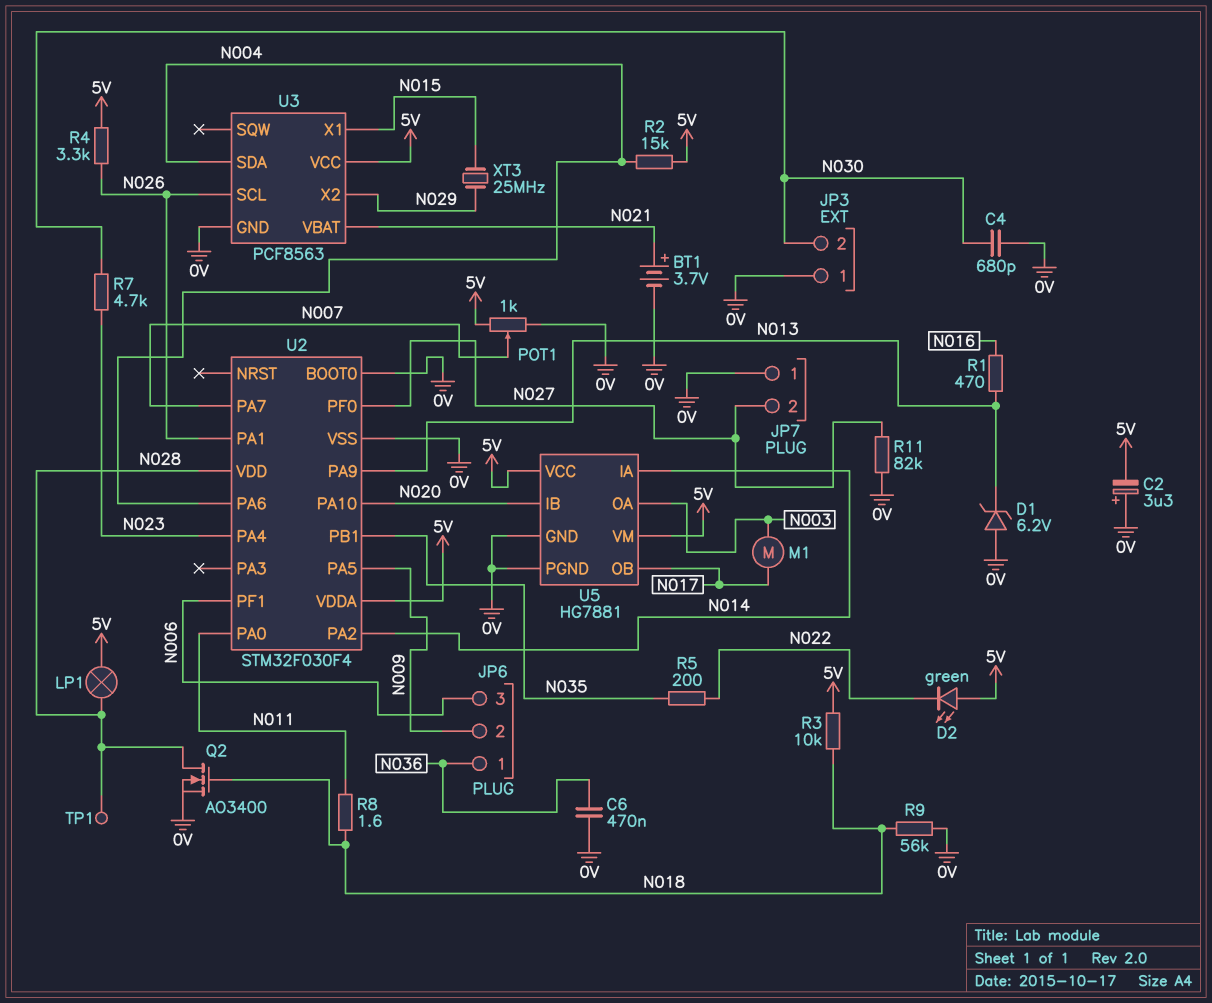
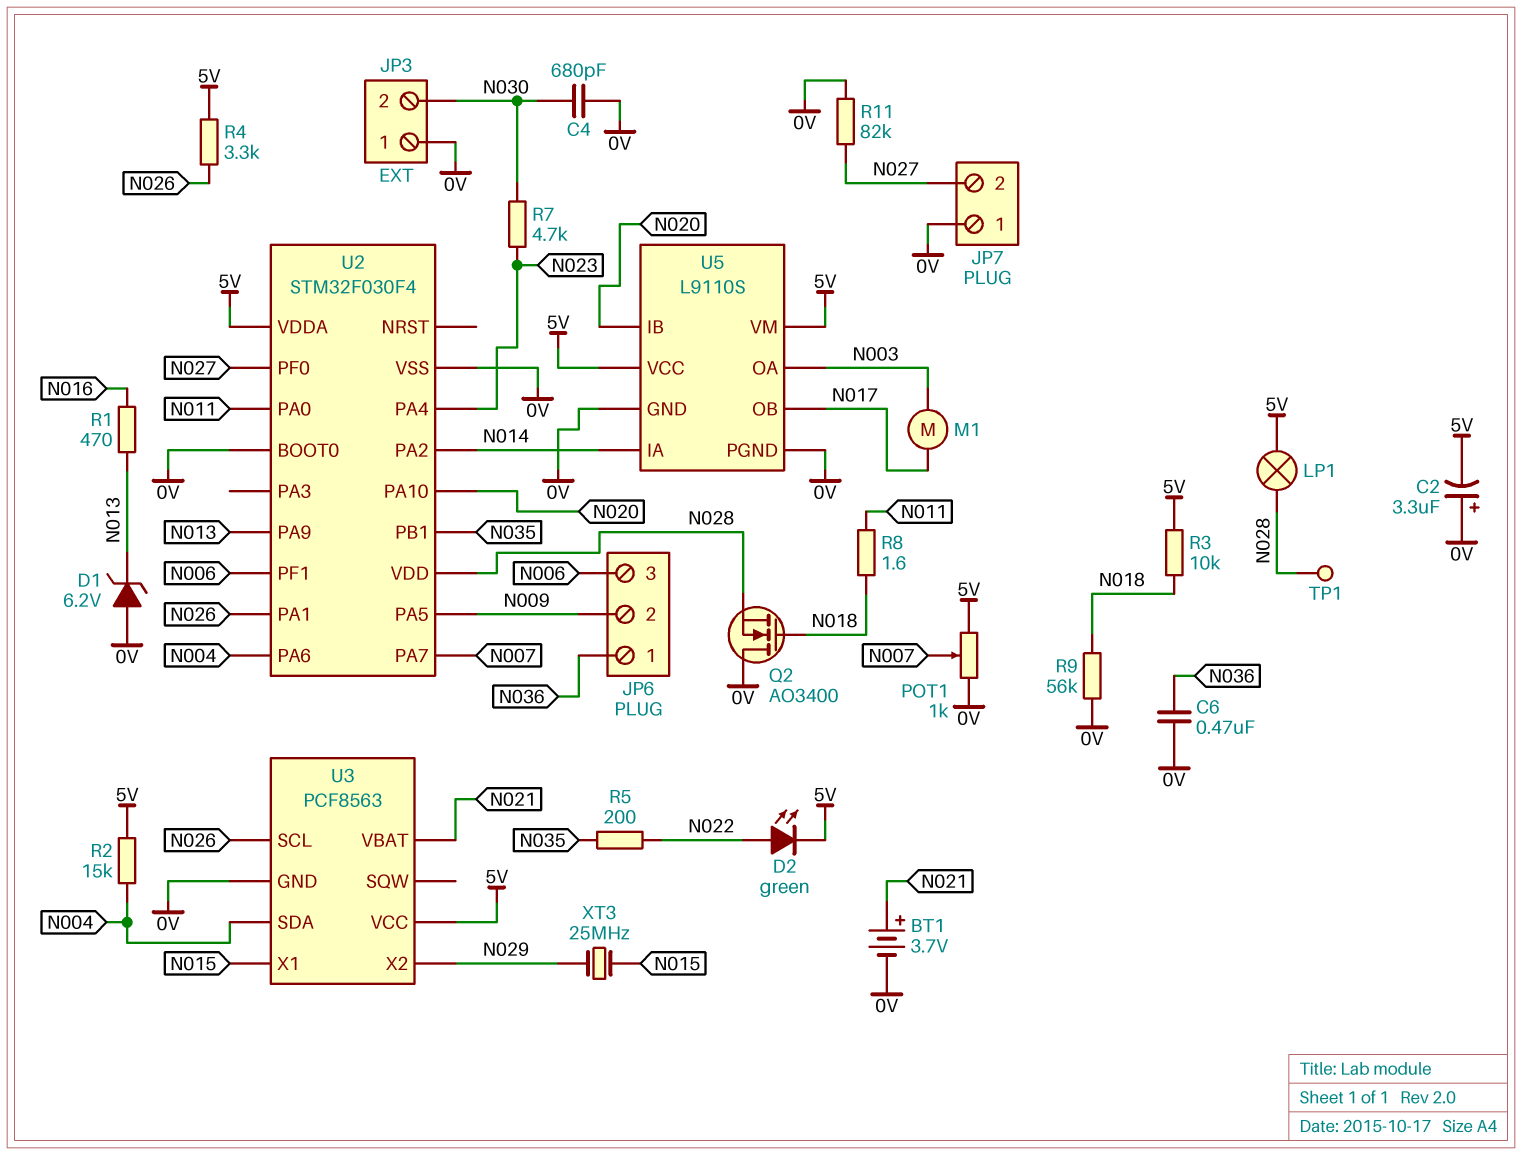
D2: LED green (A 5V, K N022) -> LED green (A N022, K 5V)
Q2: NMOS AO3400 (G N018, D N028, S 0V) -> NMOS AO3400 (G N018, D 0V, S N028)
U5: HG7881 -> L9110S

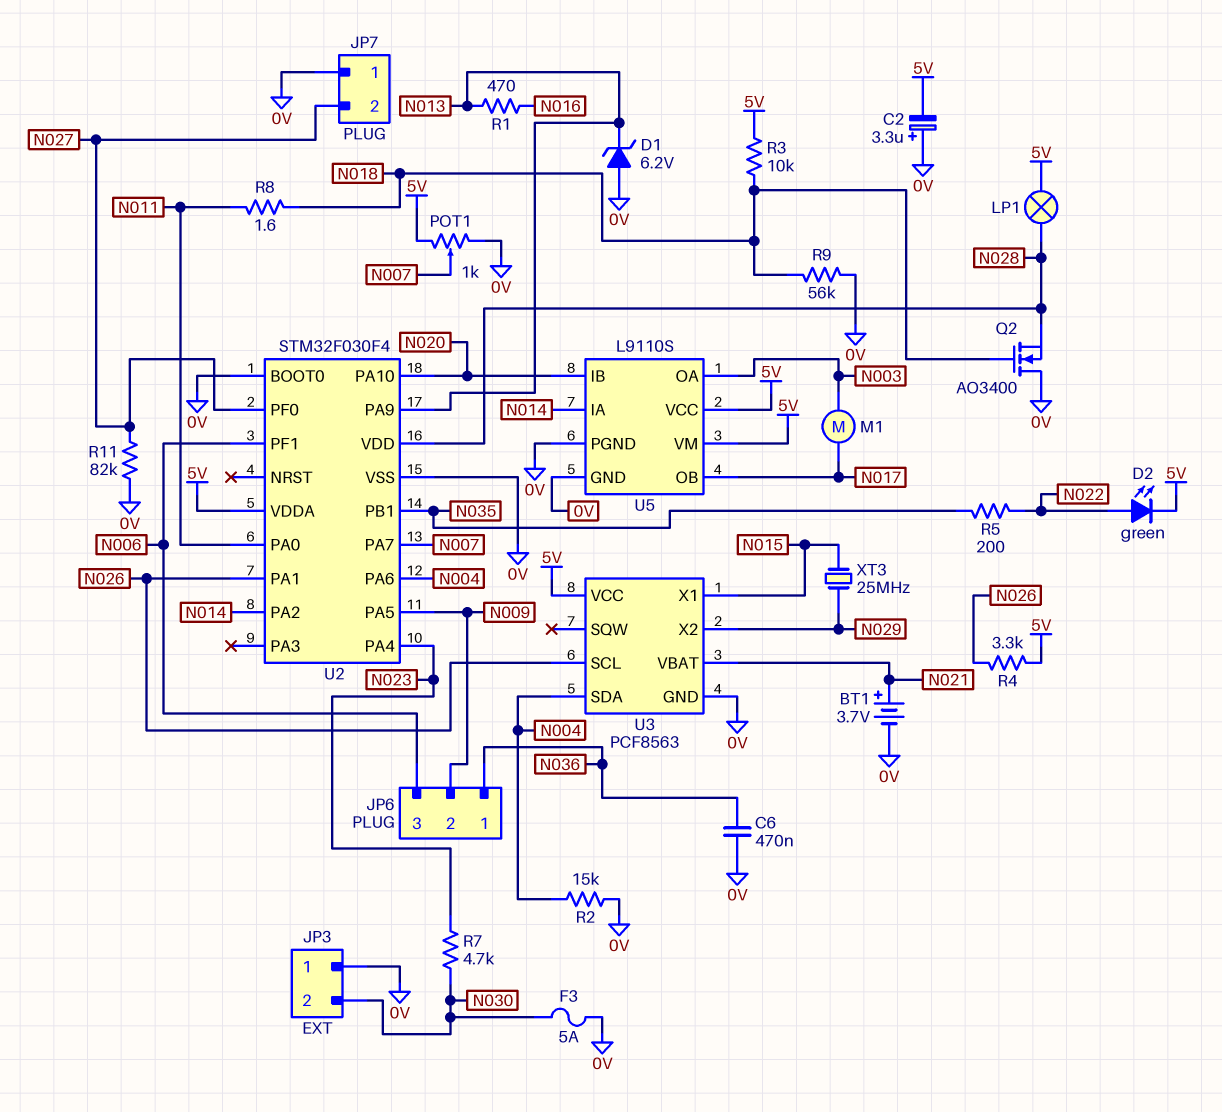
C4: 680pF (0V, N030) -> none
F3: none -> 5A (0V, N030)
R2: 15k (5V, N004) -> 15k (0V, N004)
TP1: test point (N028) -> none

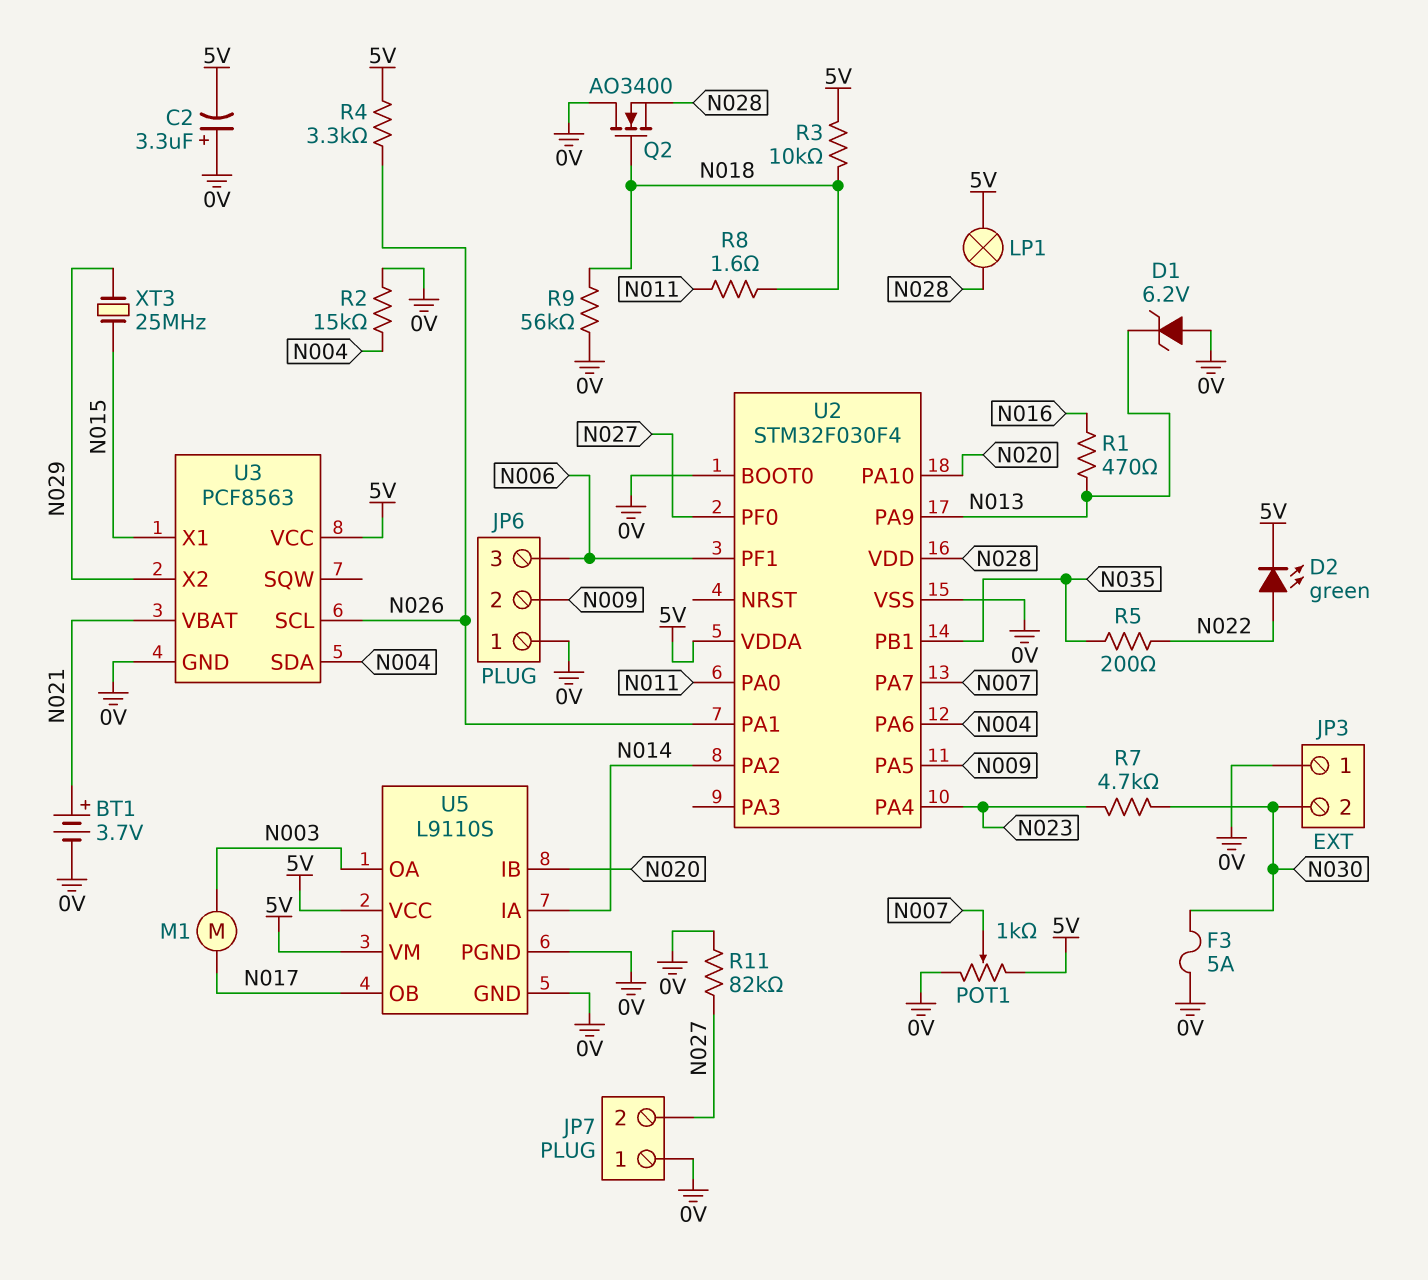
C6: 470nF (0V, N036) -> none
JP6 pin 1: N036 -> 0V

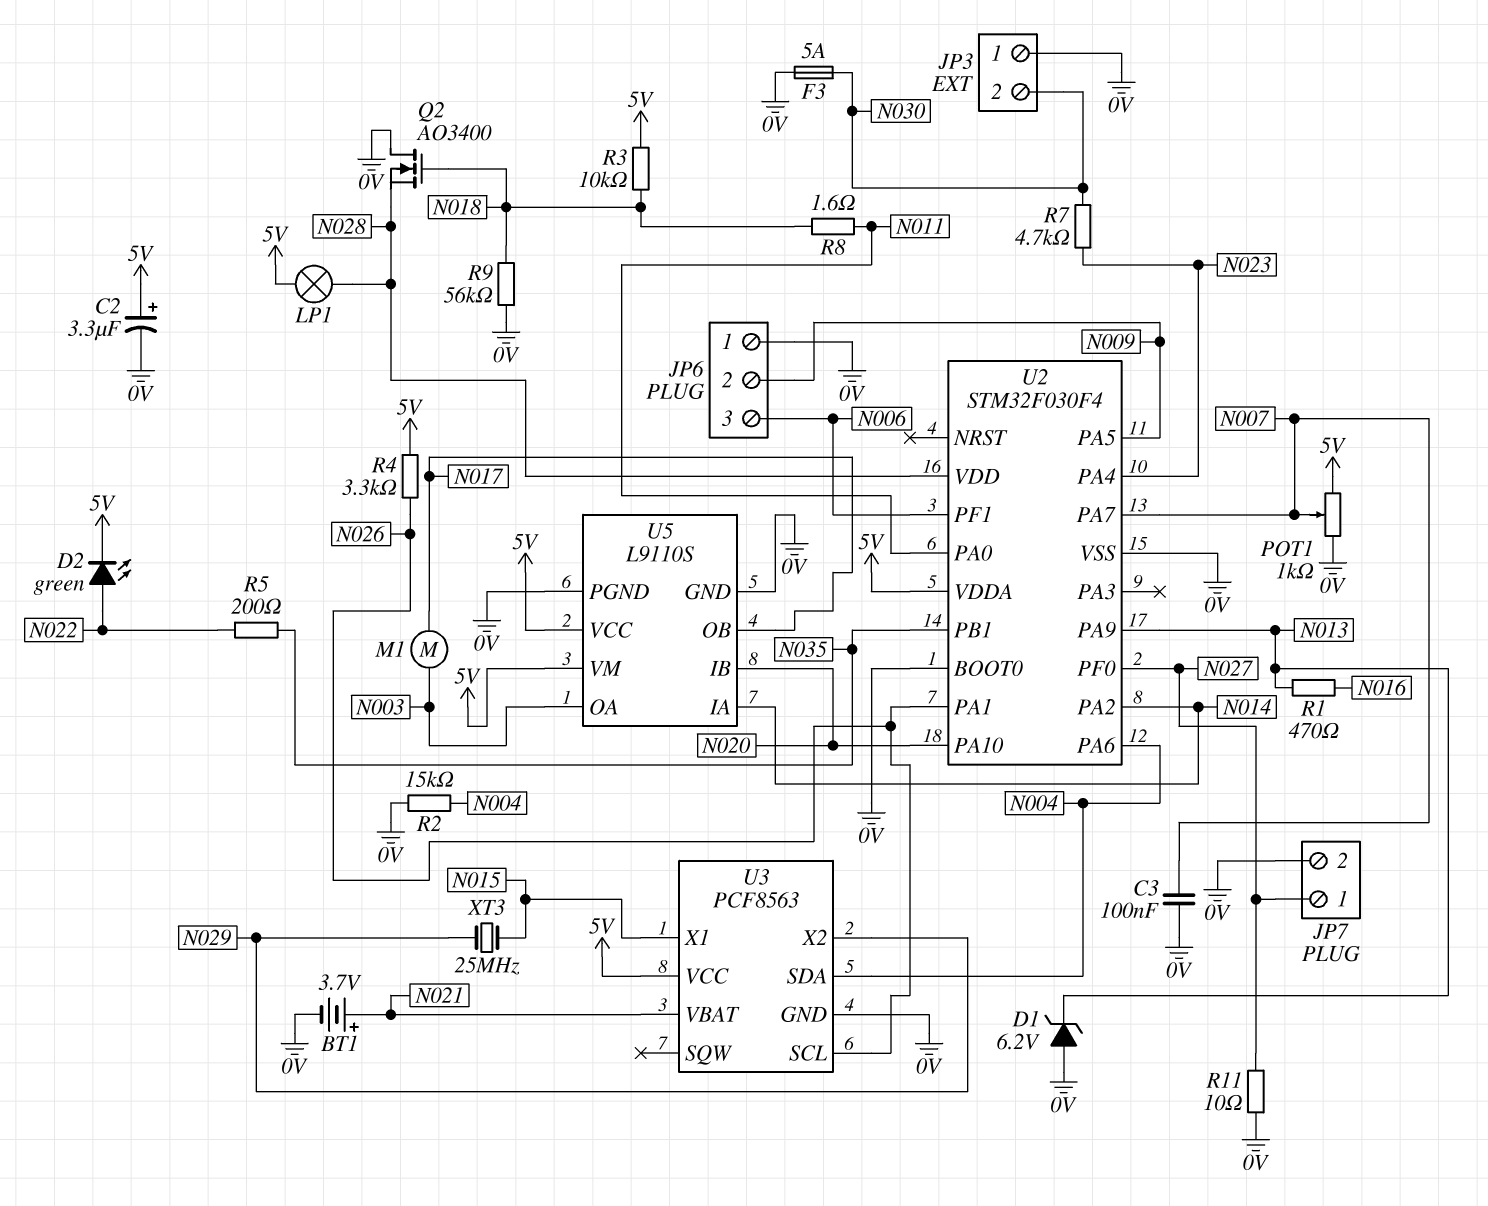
C2: 3.3uF (plus 0V, minus 5V) -> 3.3uF (plus 5V, minus 0V)
C3: none -> 100nF (0V, N007)
JP7 pin 1: 0V -> N027
JP7 pin 2: N027 -> 0V
R11: 82k (0V, N027) -> 10 (0V, N027)

